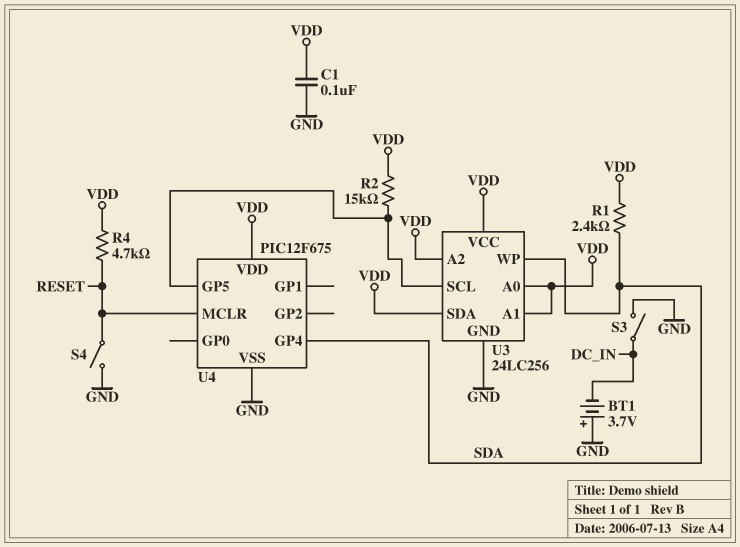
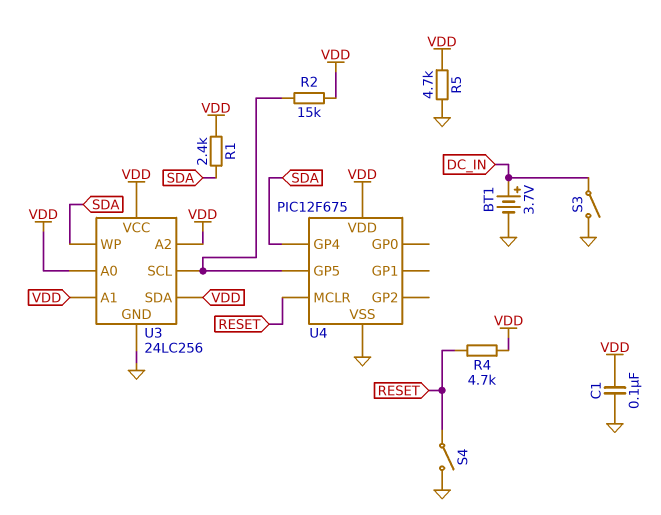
BT1: 3.7V (plus GND, minus DC_IN) -> 3.7V (plus DC_IN, minus GND)
R5: none -> 4.7k (GND, VDD)

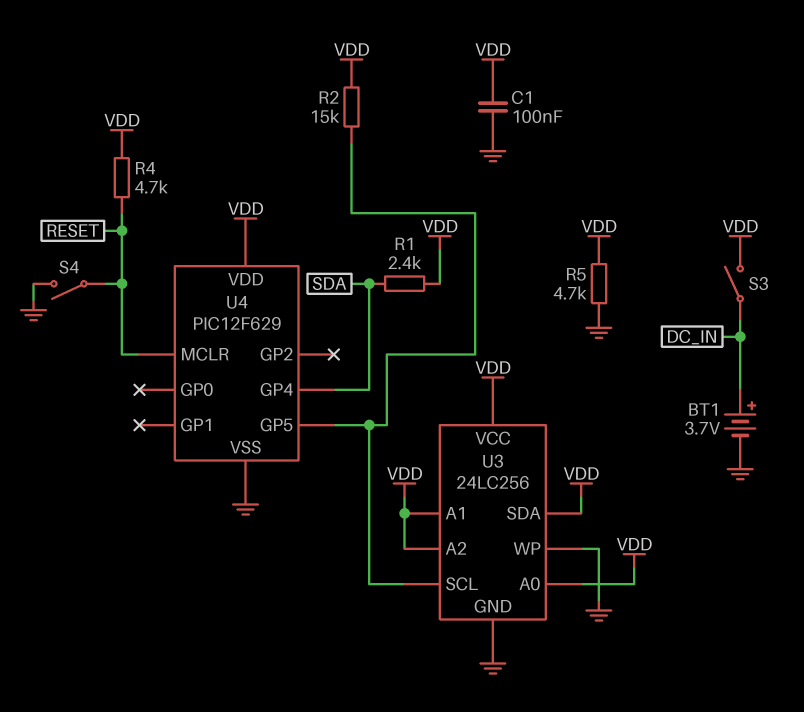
S3: switch (DC_IN, GND) -> switch (DC_IN, VDD)
U3 pin WP: SDA -> GND
U4: PIC12F675 -> PIC12F629

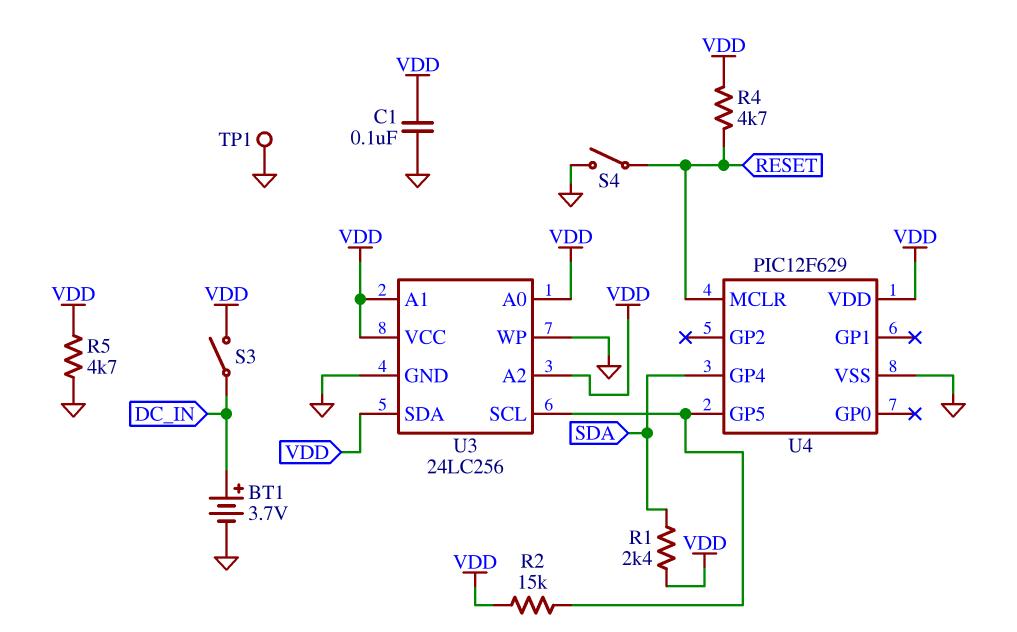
TP1: none -> test point (GND)

